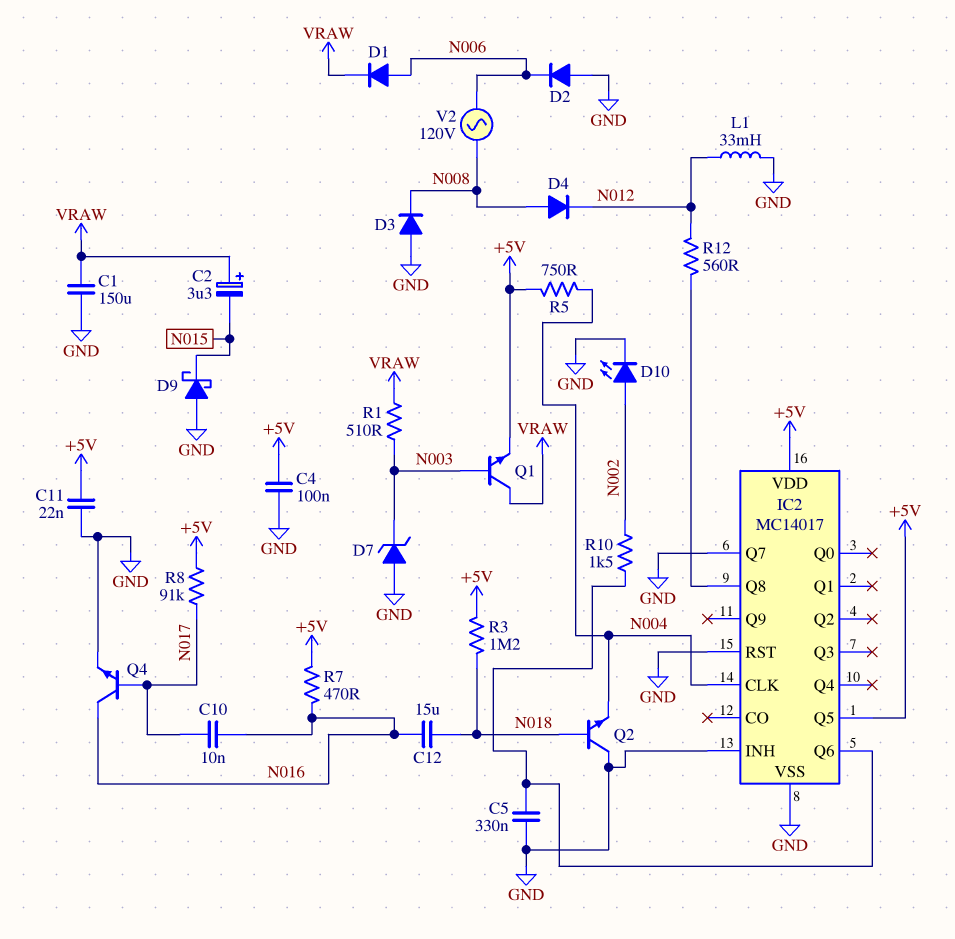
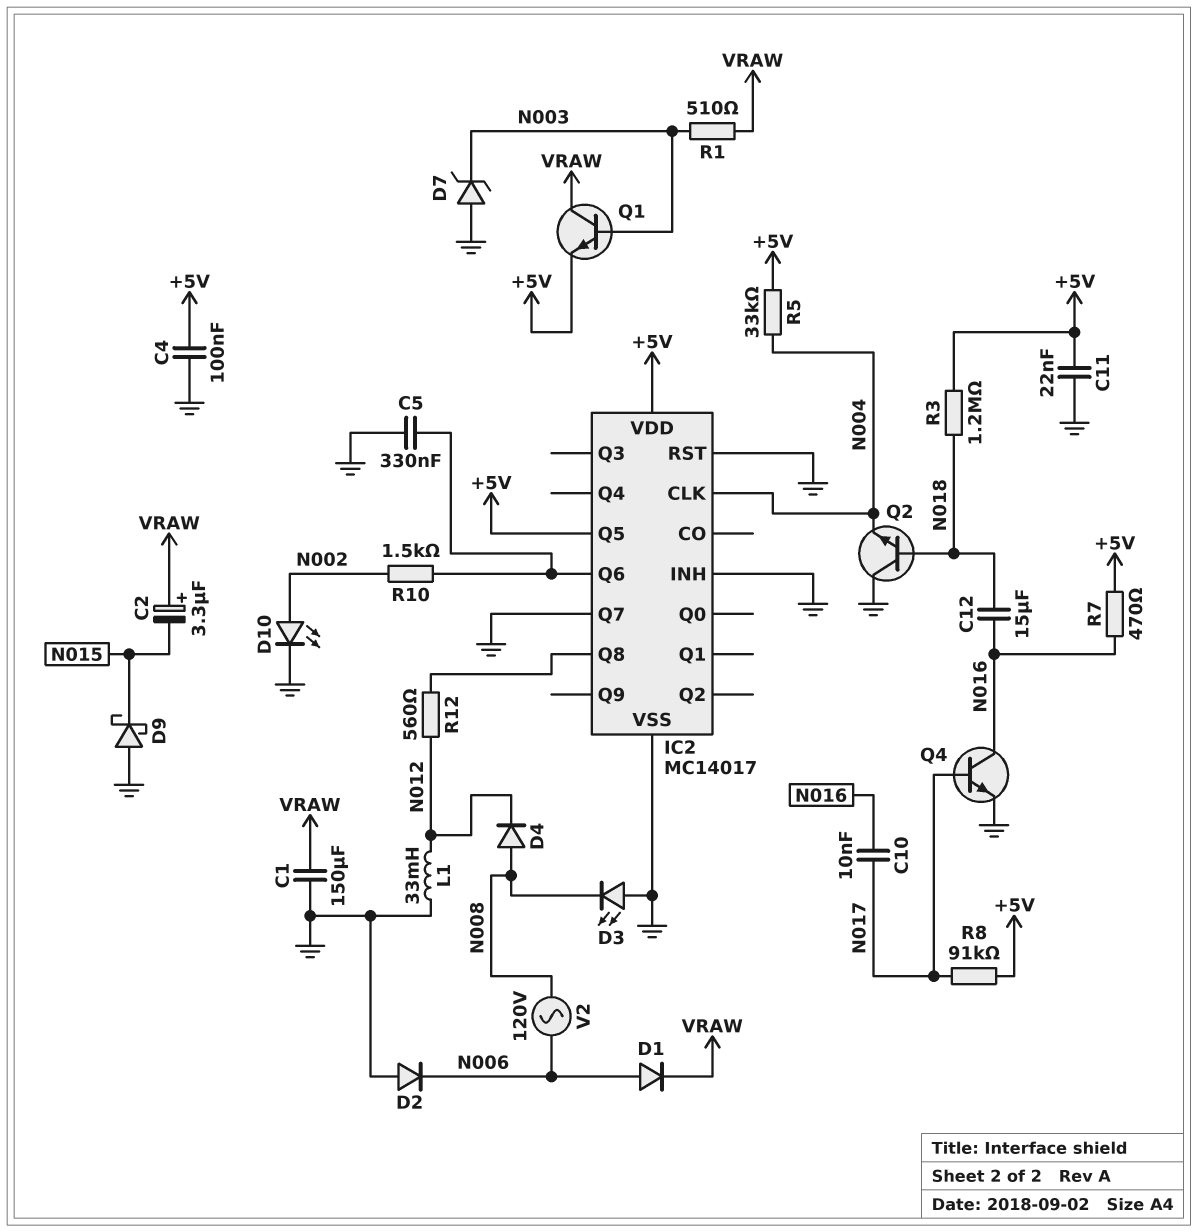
D3: diode (A GND, K N008) -> LED (A GND, K N008)
R5: 750 (+5V, N004) -> 33k (+5V, N004)

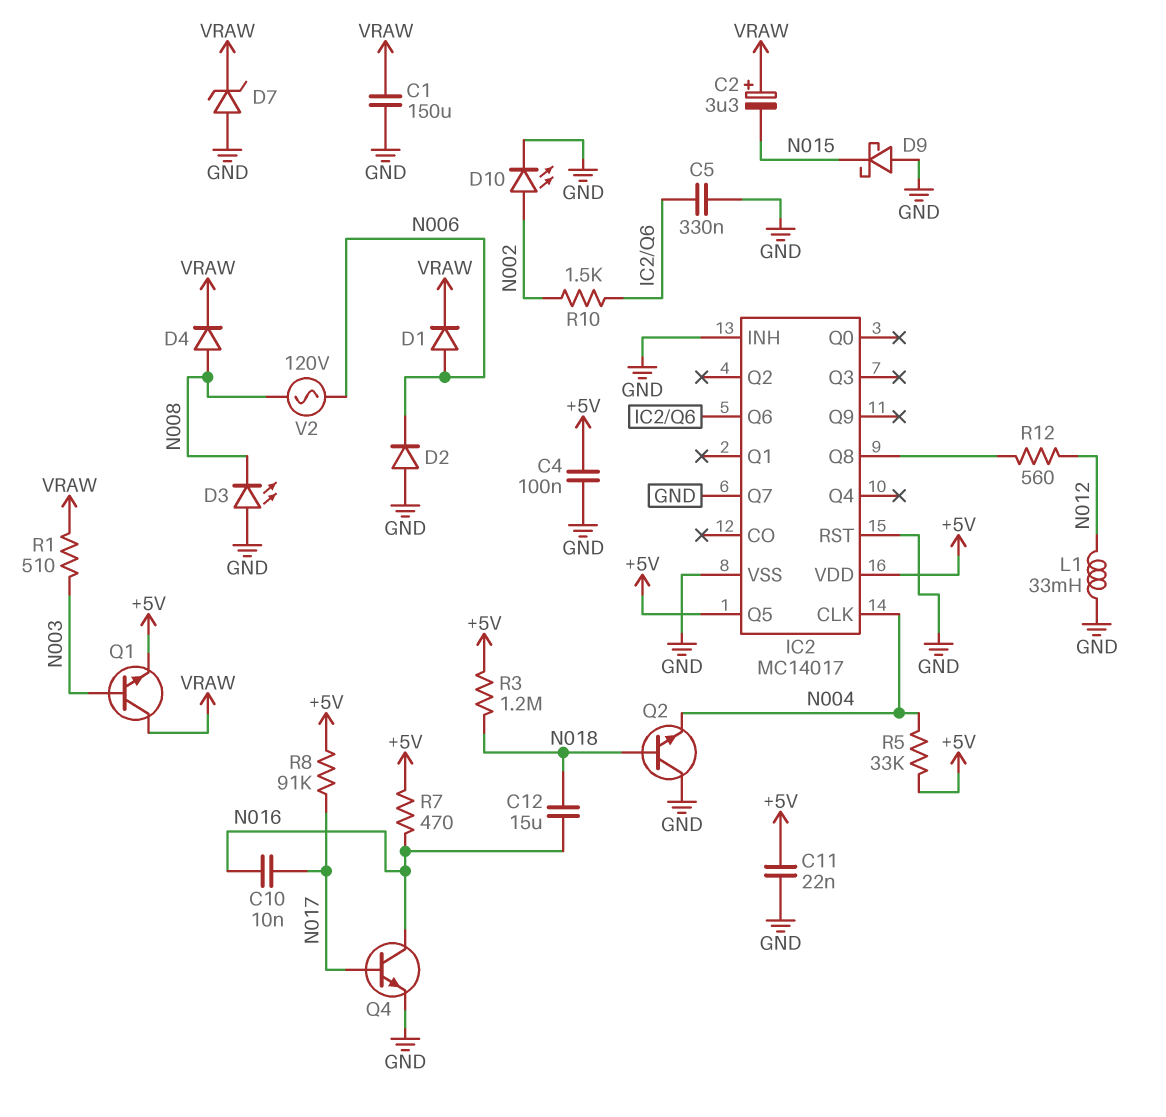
D4: diode (A N008, K N012) -> diode (A N008, K VRAW)
D7: zener (A GND, K N003) -> zener (A GND, K VRAW)

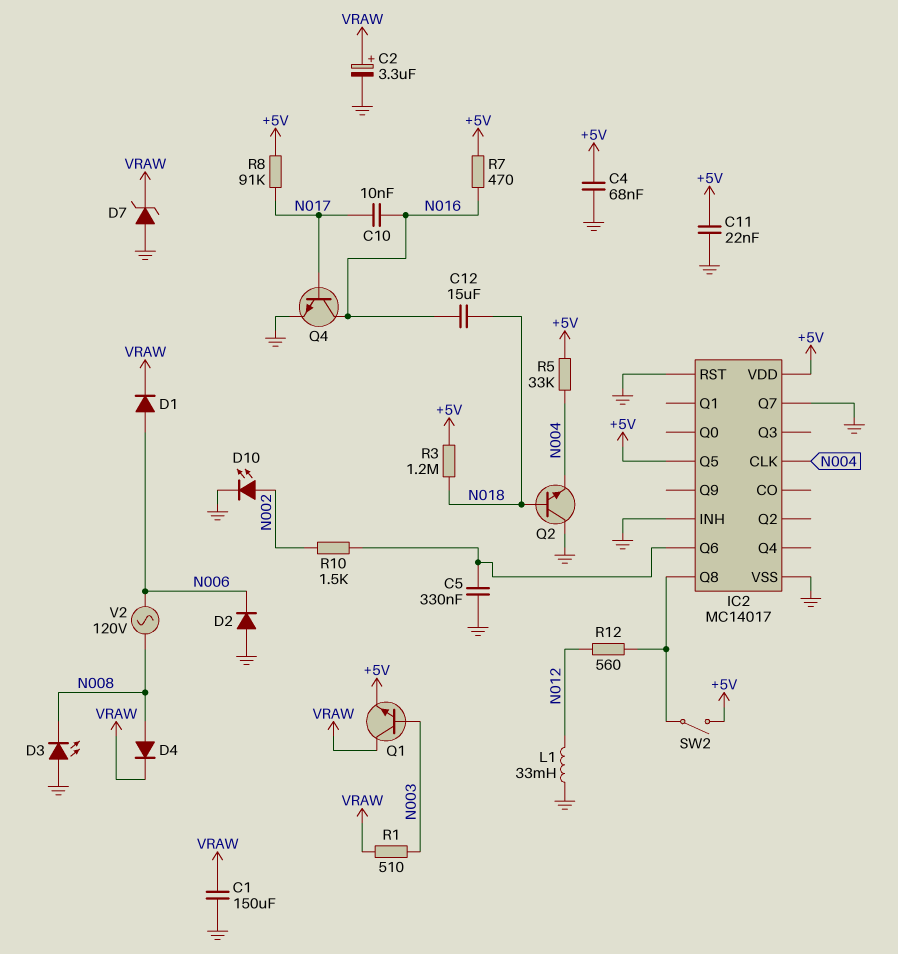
C2: 3.3uF (plus VRAW, minus N015) -> 3.3uF (plus VRAW, minus GND)
C4: 100nF (+5V, GND) -> 68nF (+5V, GND)
D9: schottky (A GND, K N015) -> none
SW2: none -> switch (+5V, IC2/Q8)

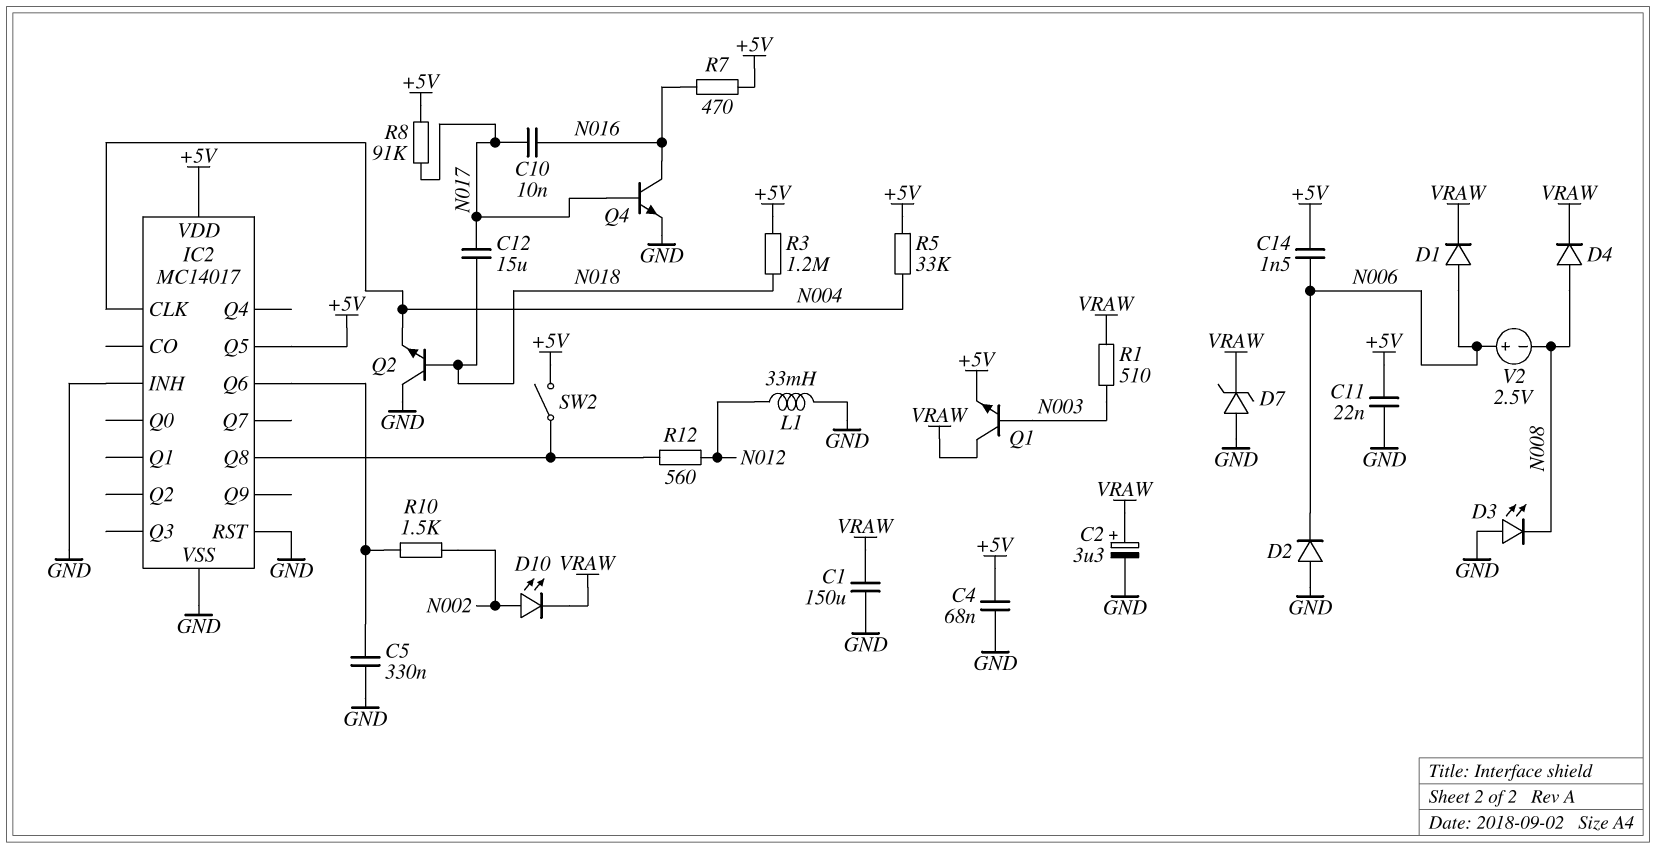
C12: 15uF (N016, N018) -> 15uF (N017, N018)
C14: none -> 1.5nF (+5V, N006)
D10: LED (A N002, K GND) -> LED (A N002, K VRAW)
IC2 pin Q7: GND -> none
V2: AC 120V (N006, N008) -> 2.5V (plus N006, minus N008)

